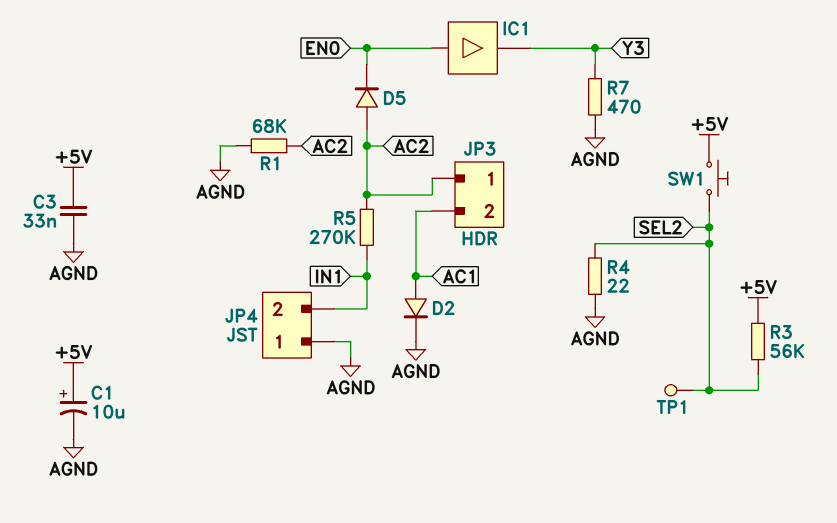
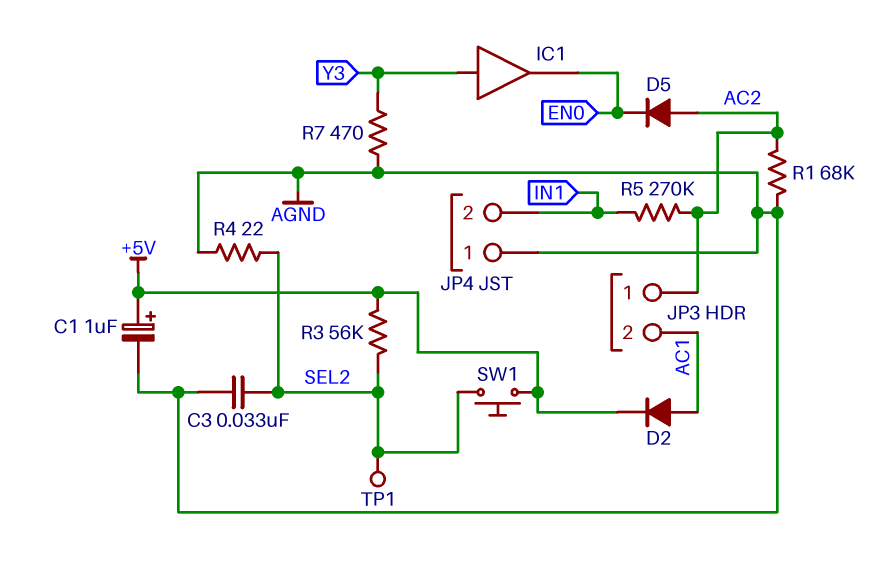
C1: 10uF (plus +5V, minus AGND) -> 1uF (plus +5V, minus AGND)
C3: 33nF (+5V, AGND) -> 33nF (AGND, SEL2)
D2: diode (A AC1, K AGND) -> diode (A AC1, K +5V)
IC1: buffer (in EN0, out Y3) -> buffer (in Y3, out EN0)

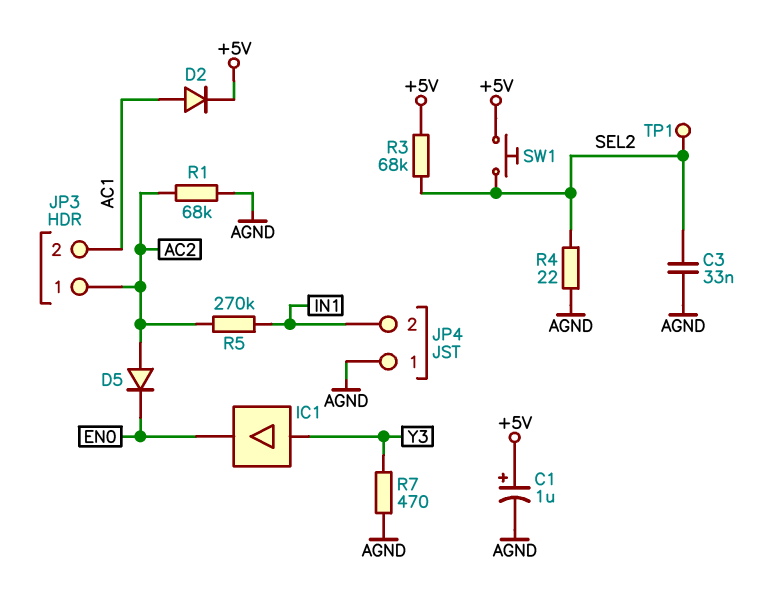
R3: 56k (+5V, SEL2) -> 68k (+5V, SEL2)

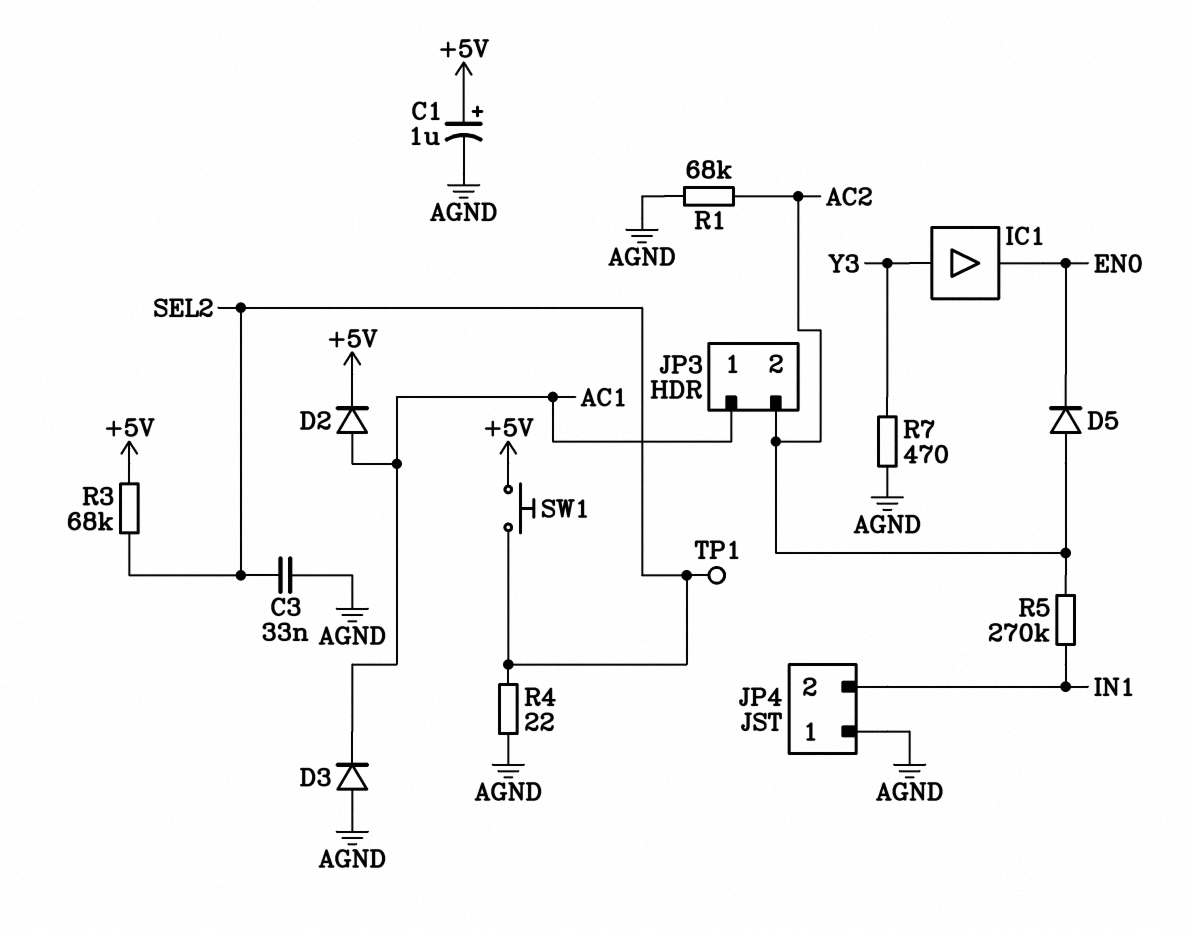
D3: none -> diode (A AGND, K AC1)
JP3 pin 1: AC2 -> AC1
JP3 pin 2: AC1 -> AC2

